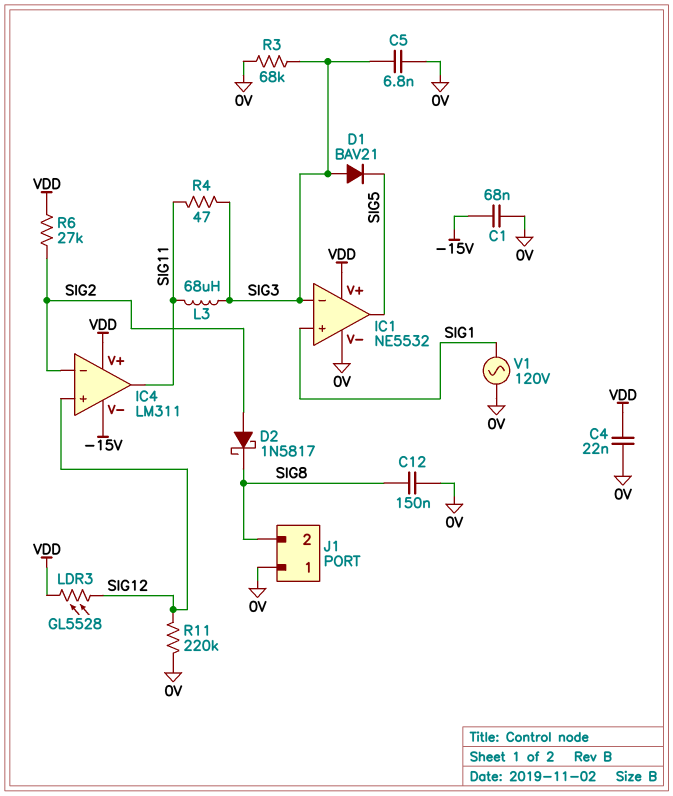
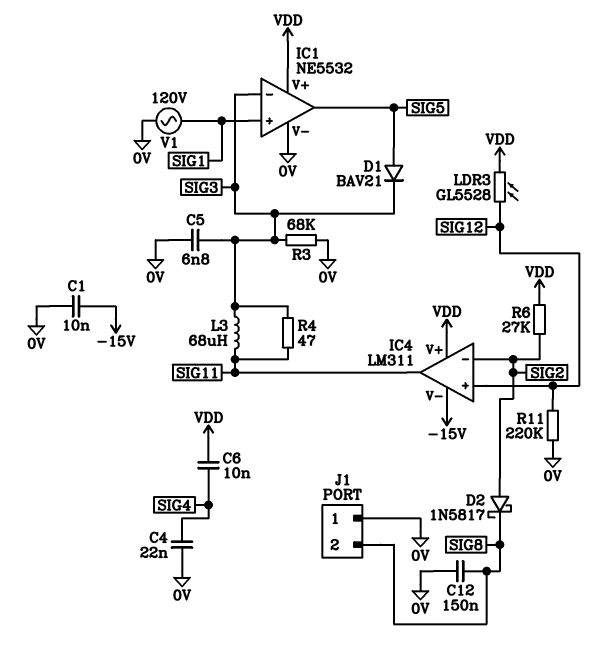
C1: 68nF (-15V, 0V) -> 10nF (-15V, 0V)
C4: 22nF (0V, VDD) -> 22nF (0V, SIG4)
C6: none -> 10nF (SIG4, VDD)
D1: diode BAV21 (A SIG3, K SIG5) -> diode BAV21 (A SIG5, K SIG3)

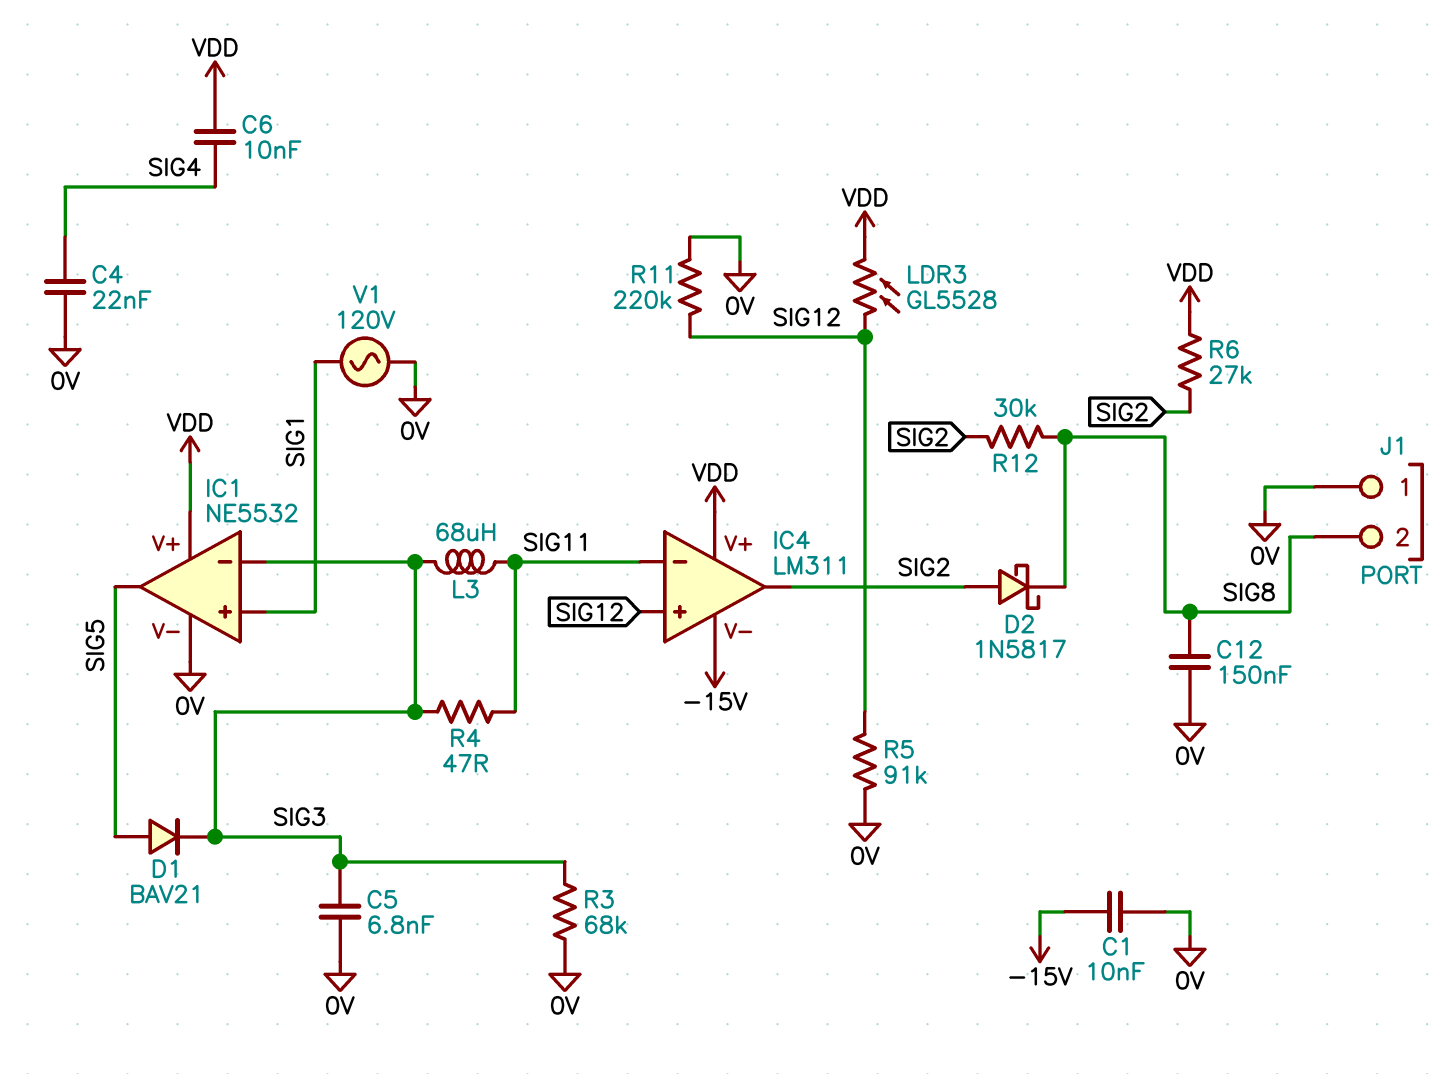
IC4 pin in-: SIG2 -> SIG11
IC4 pin out: SIG11 -> SIG2
R5: none -> 91k (0V, SIG12)
R12: none -> 30k (SIG2, SIG8)

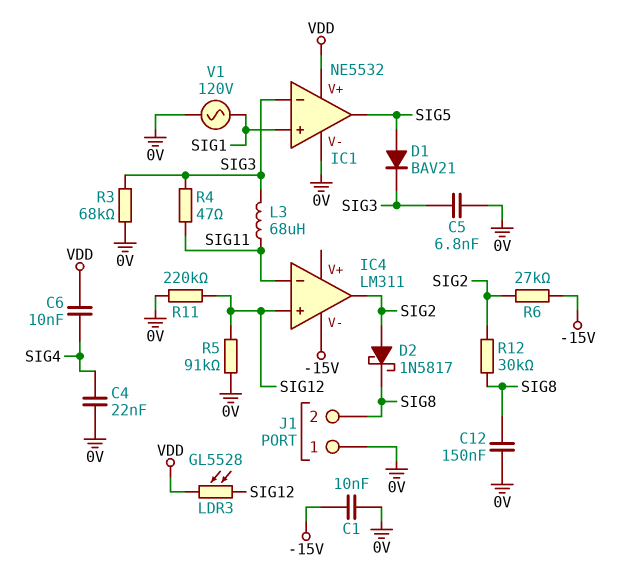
IC4 pin V+: VDD -> none
R6: 27k (SIG2, VDD) -> 27k (-15V, SIG2)

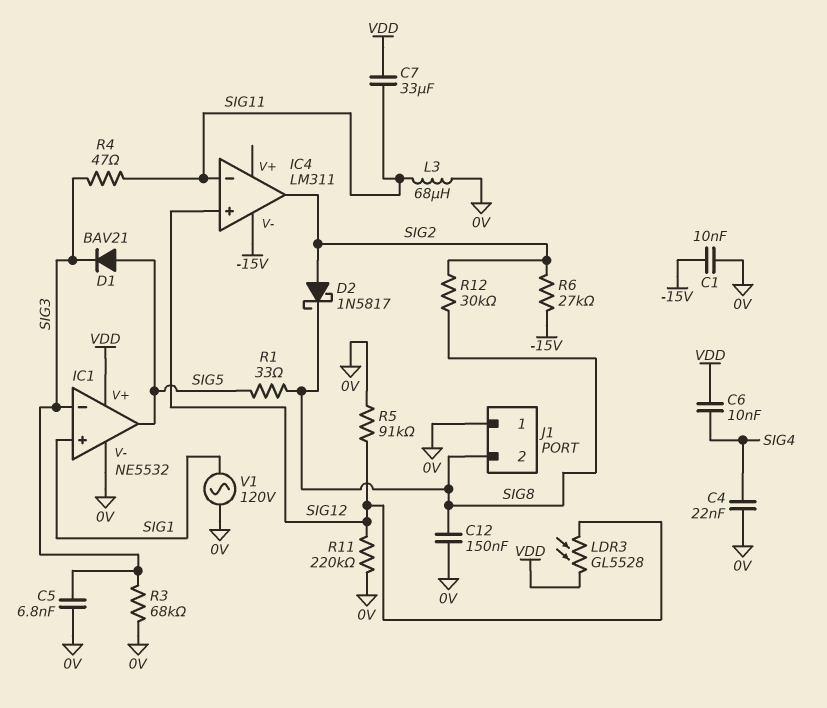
C7: none -> 33uF (SIG11, VDD)
L3: 68uH (SIG3, SIG11) -> 68uH (0V, SIG11)
R1: none -> 33 (SIG5, SIG8)

